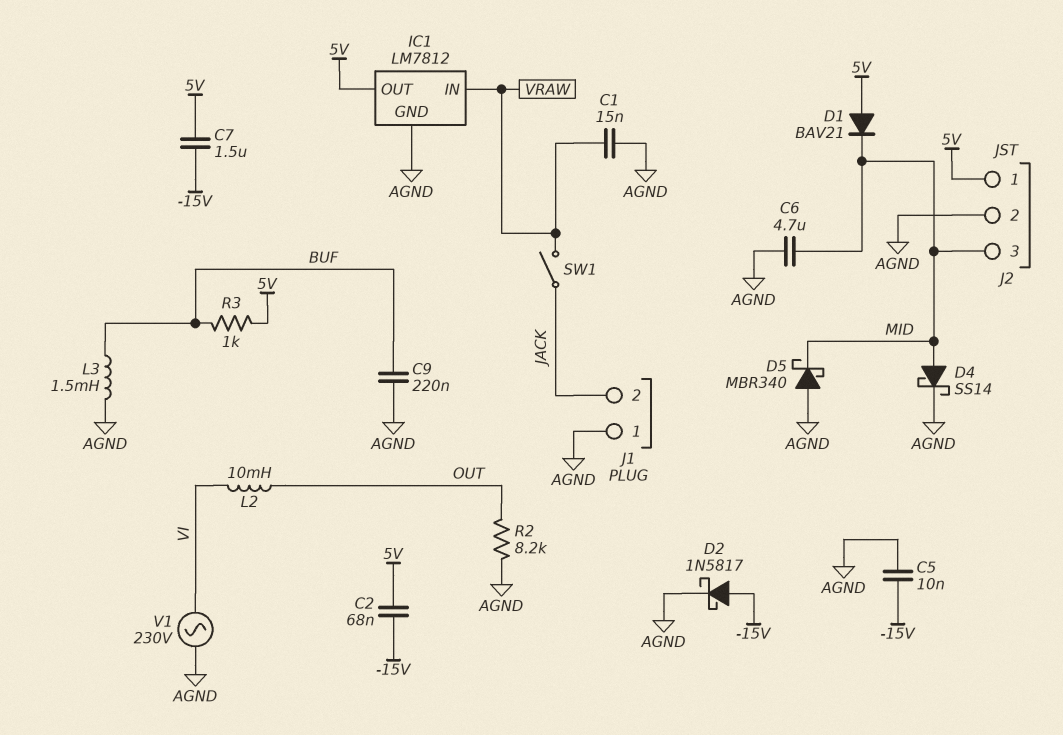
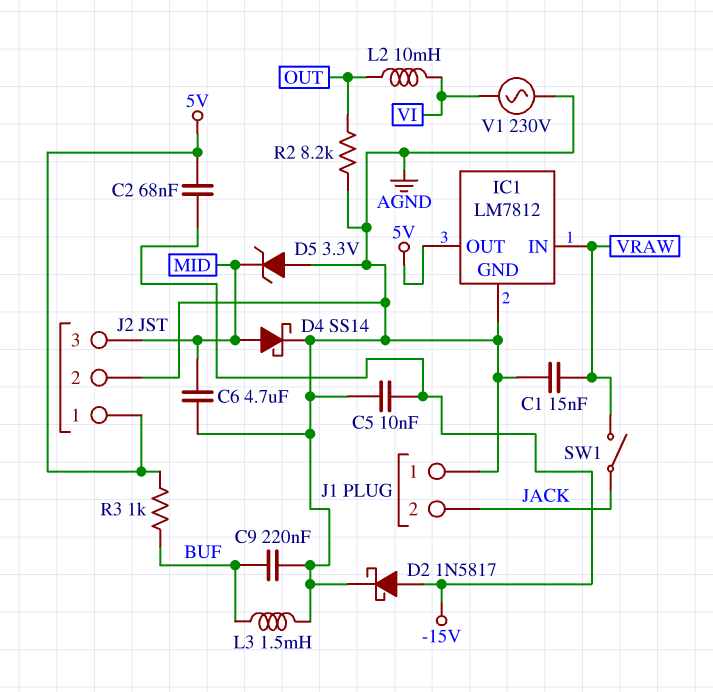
C7: 1.5uF (-15V, 5V) -> none
D1: diode BAV21 (A 5V, K MID) -> none
D5: schottky MBR340 (A AGND, K MID) -> zener 3.3V (A AGND, K MID)

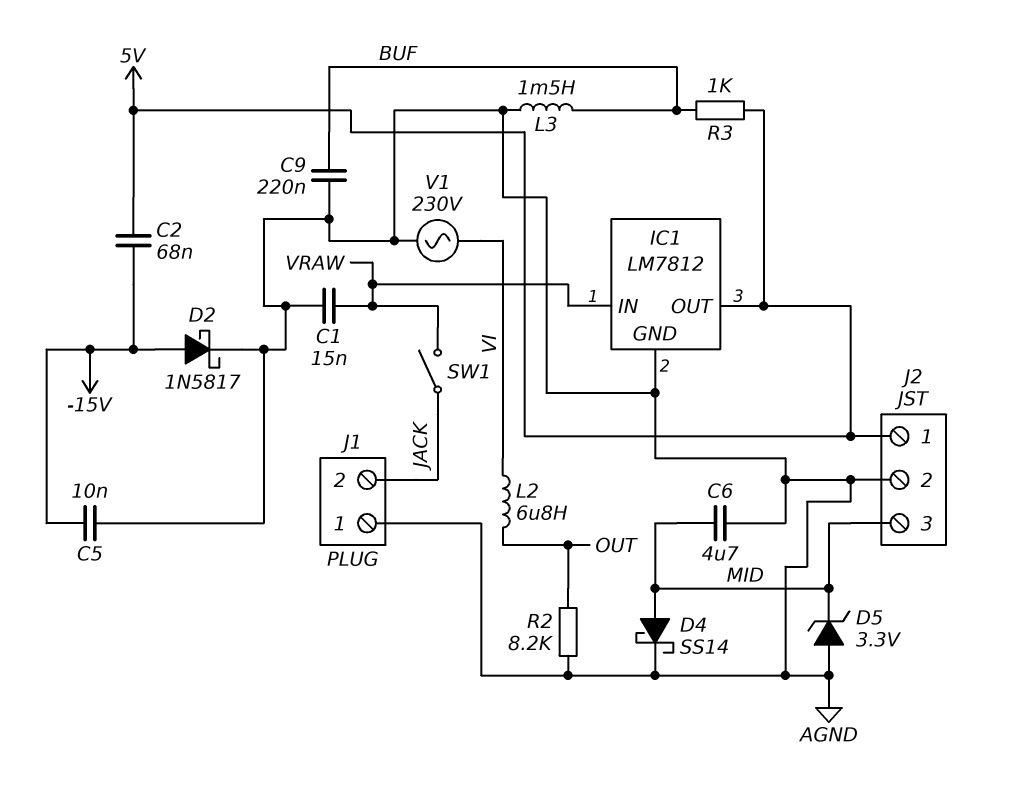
L2: 10mH (OUT, VI) -> 6.8uH (OUT, VI)

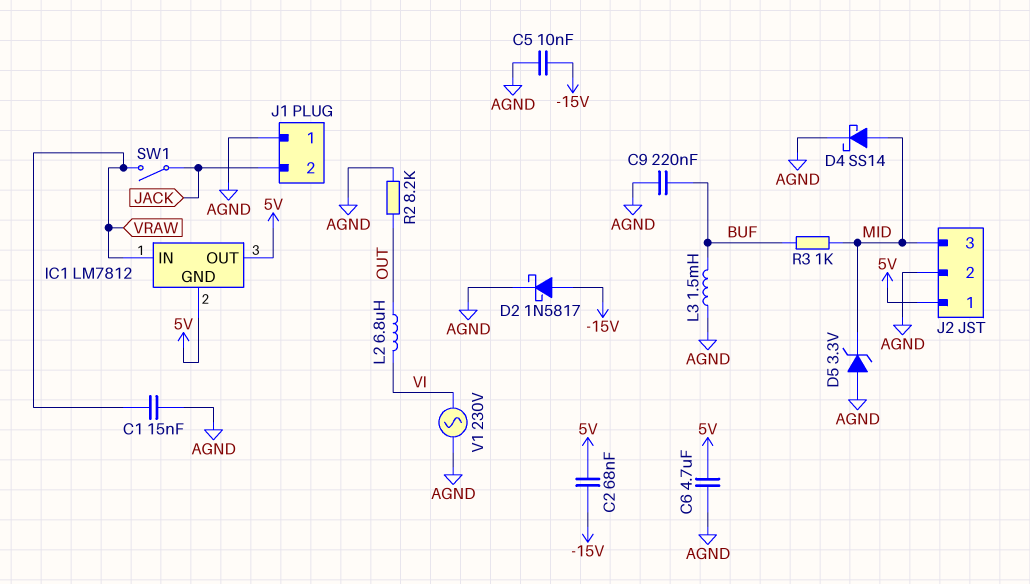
C6: 4.7uF (AGND, MID) -> 4.7uF (5V, AGND)
IC1 pin GND: AGND -> 5V
R3: 1k (5V, BUF) -> 1k (BUF, MID)

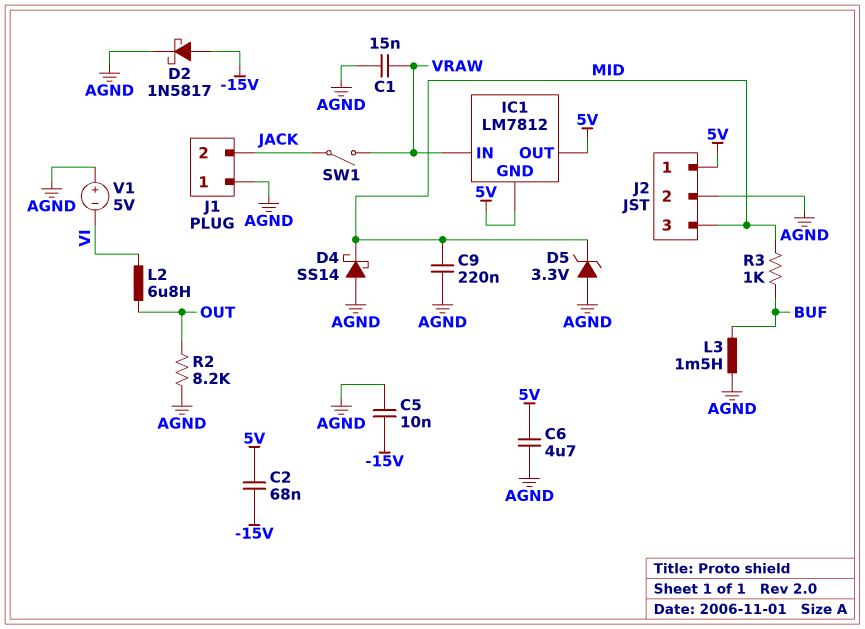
C9: 220nF (AGND, BUF) -> 220nF (AGND, MID)
D4: schottky SS14 (A MID, K AGND) -> schottky SS14 (A AGND, K MID)
V1: AC 230V (AGND, VI) -> 5V (plus AGND, minus VI)

